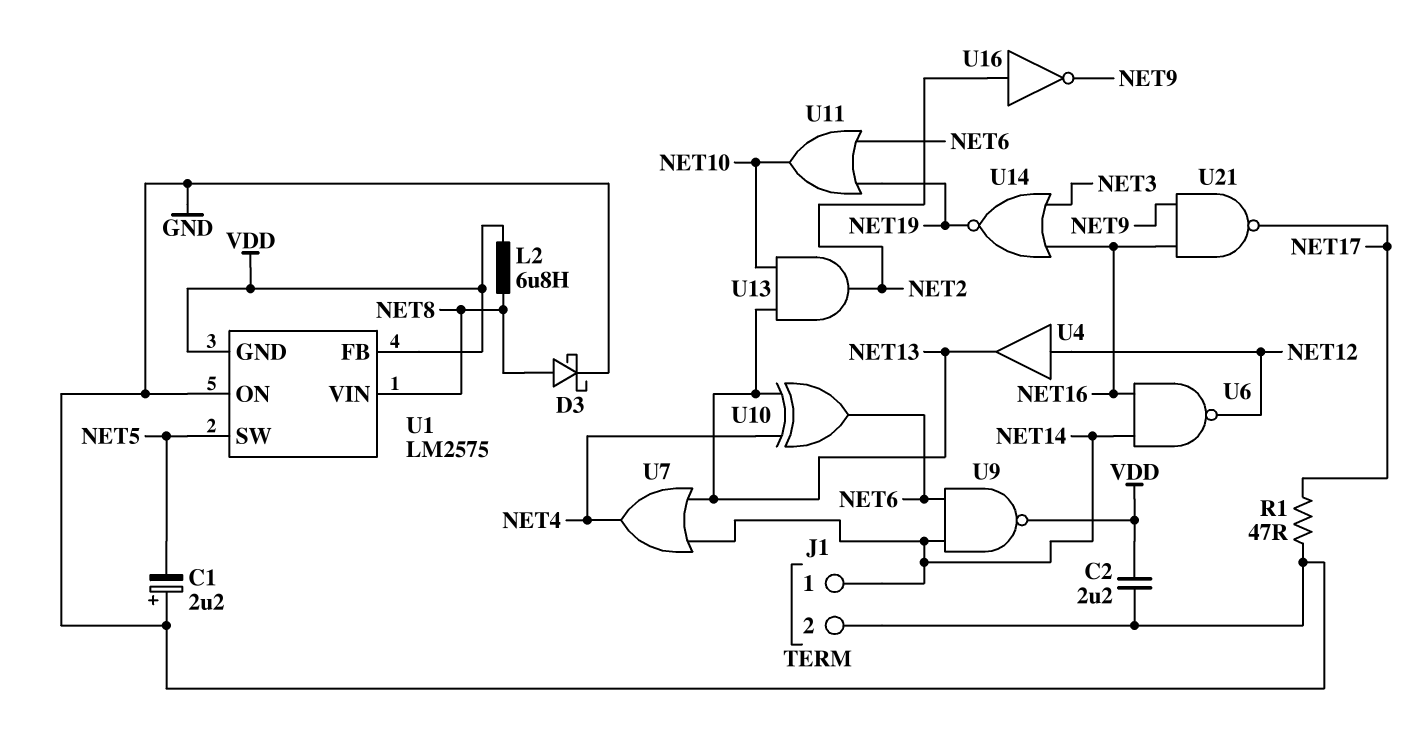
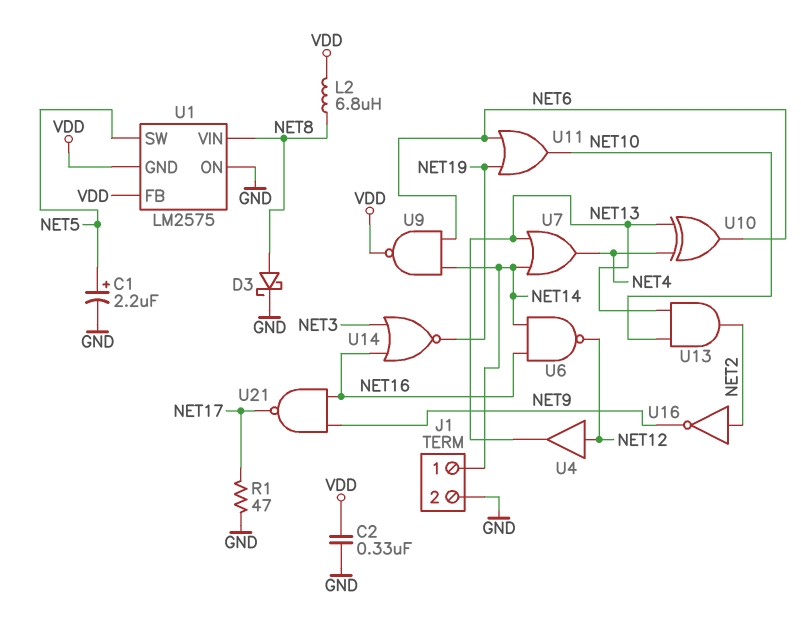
C1: 2.2uF (plus GND, minus NET5) -> 2.2uF (plus NET5, minus GND)
C2: 2.2uF (GND, VDD) -> 330nF (GND, VDD)

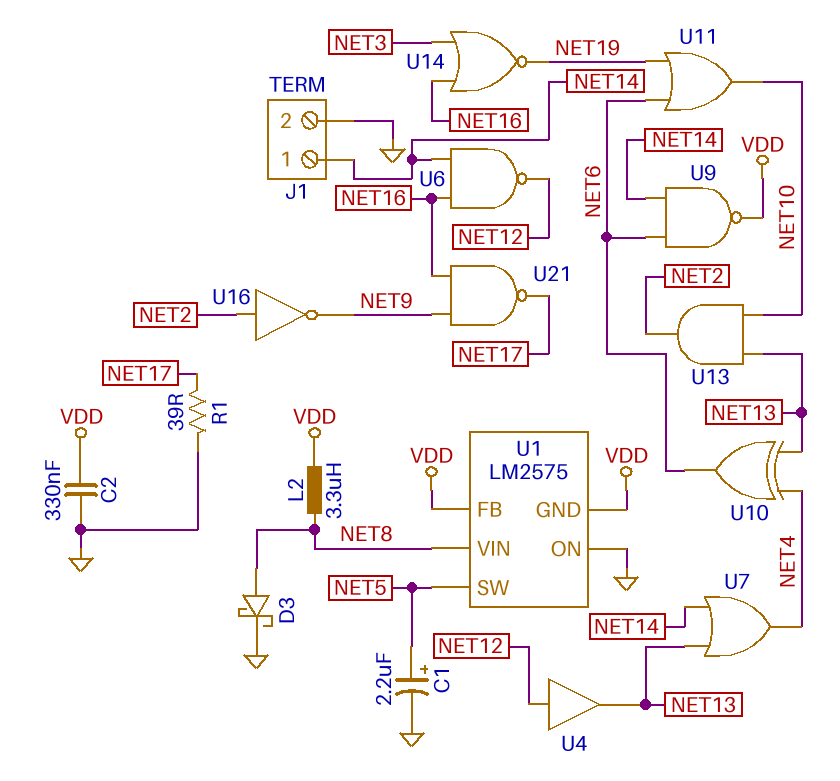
L2: 6.8uH (NET8, VDD) -> 3.3uH (NET8, VDD)
R1: 47 (GND, NET17) -> 39 (GND, NET17)

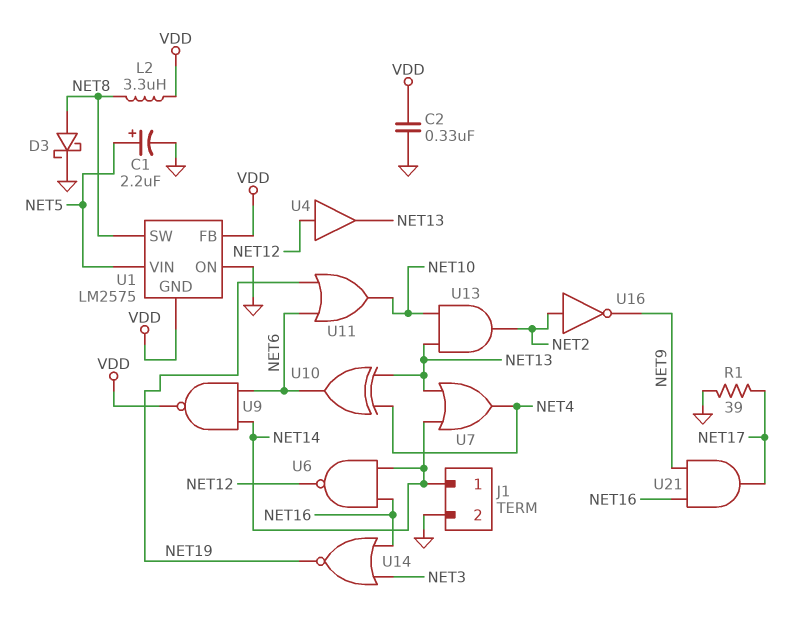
U1 pin SW: NET5 -> NET8
U1 pin VIN: NET8 -> NET5
U21: NAND (in NET9, in NET16, out NET17) -> AND (in NET9, in NET16, out NET17)

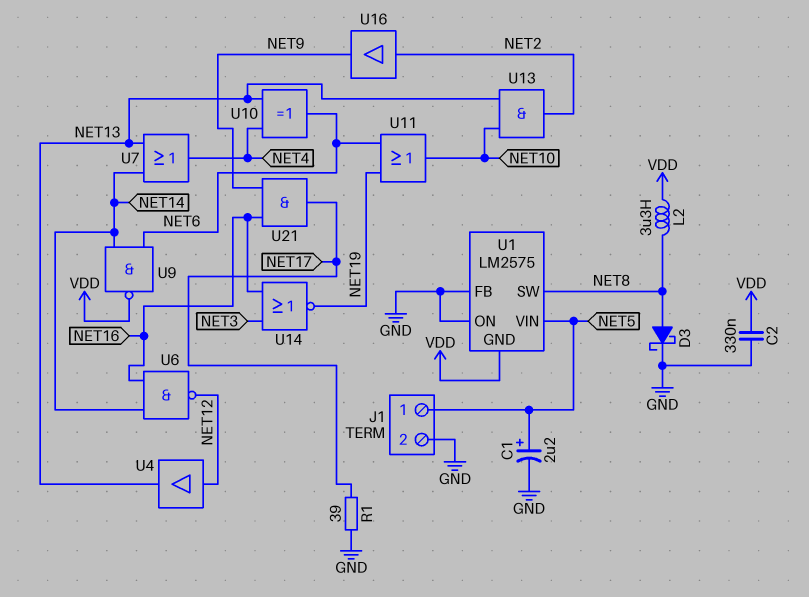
J1 pin 1: NET14 -> NET5
U1 pin FB: VDD -> GND
U16: NOT (in NET2, out NET9) -> buffer (in NET2, out NET9)

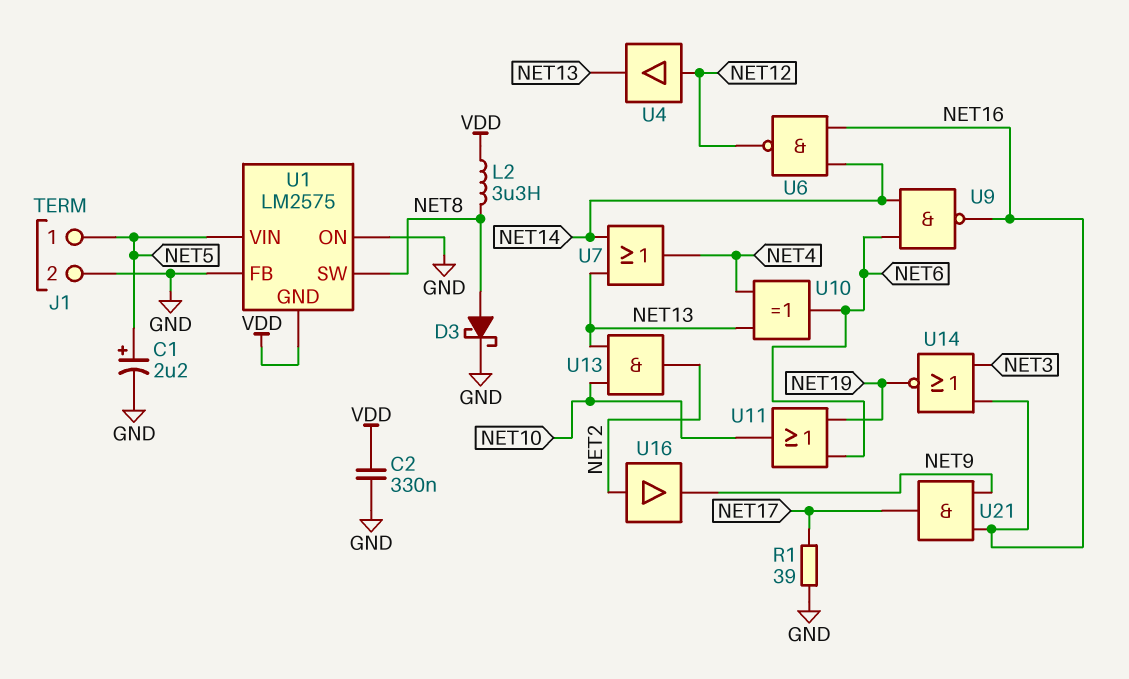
U9: NAND (in NET6, in NET14, out VDD) -> NAND (in NET6, in NET14, out NET16)

